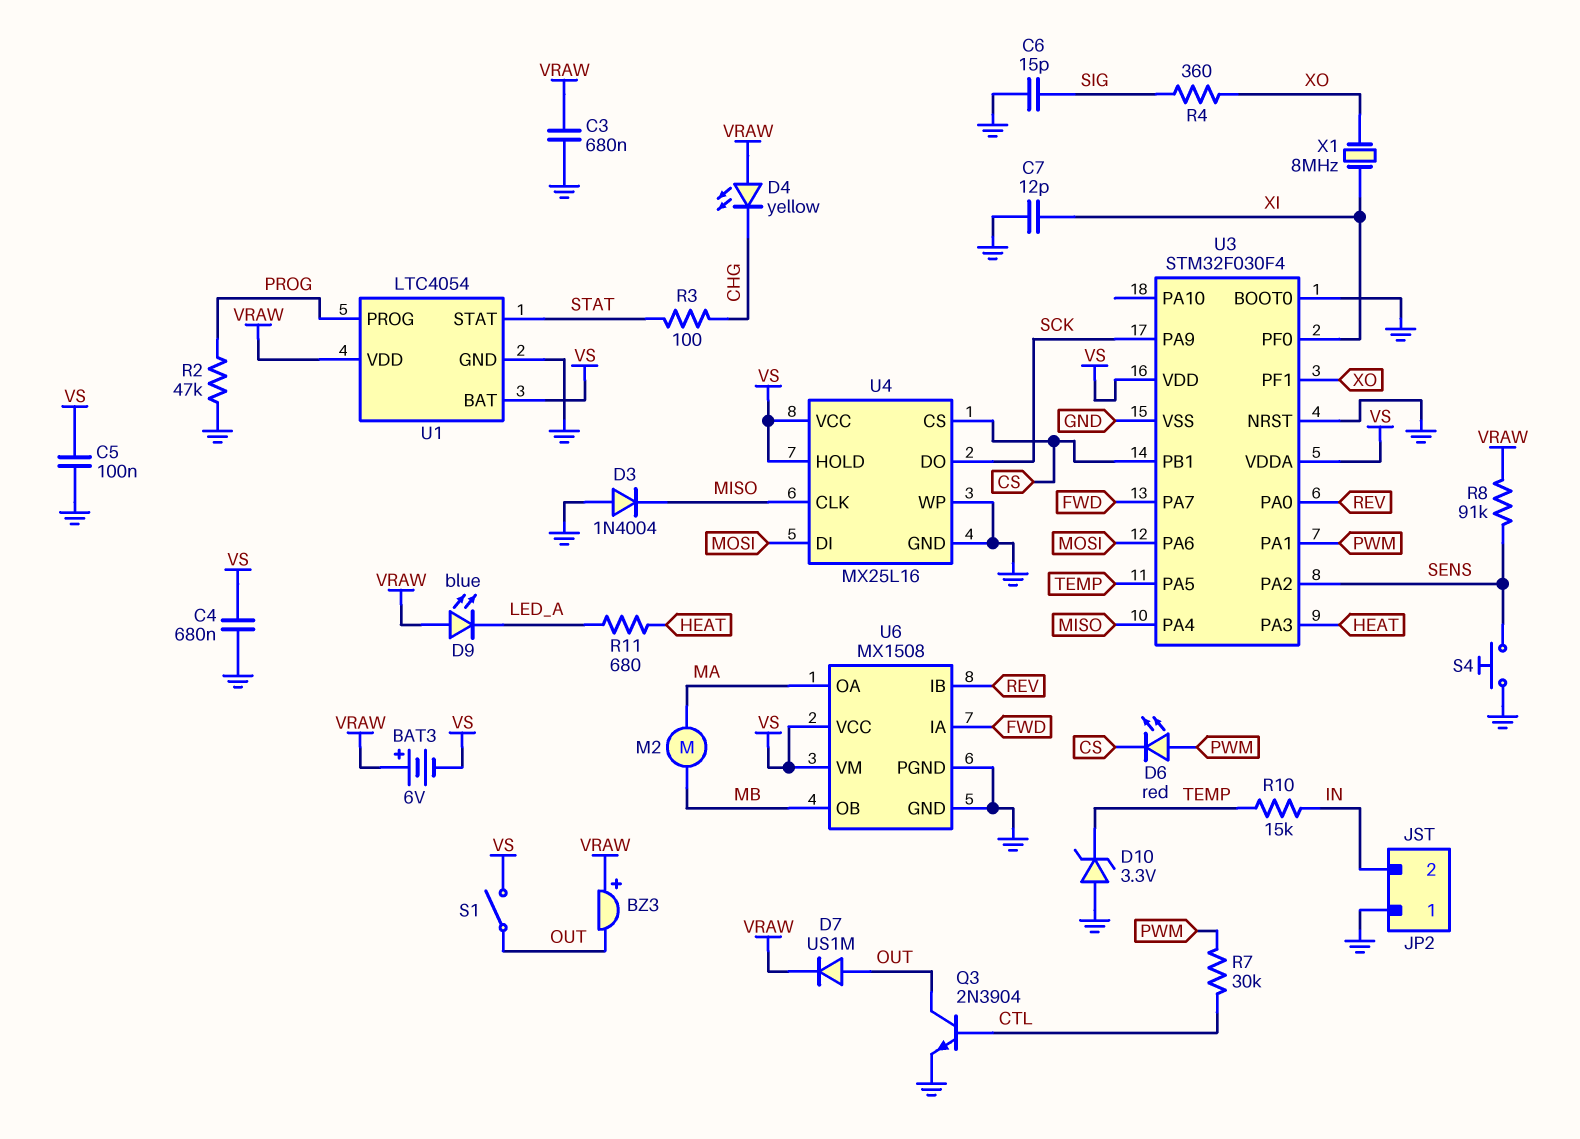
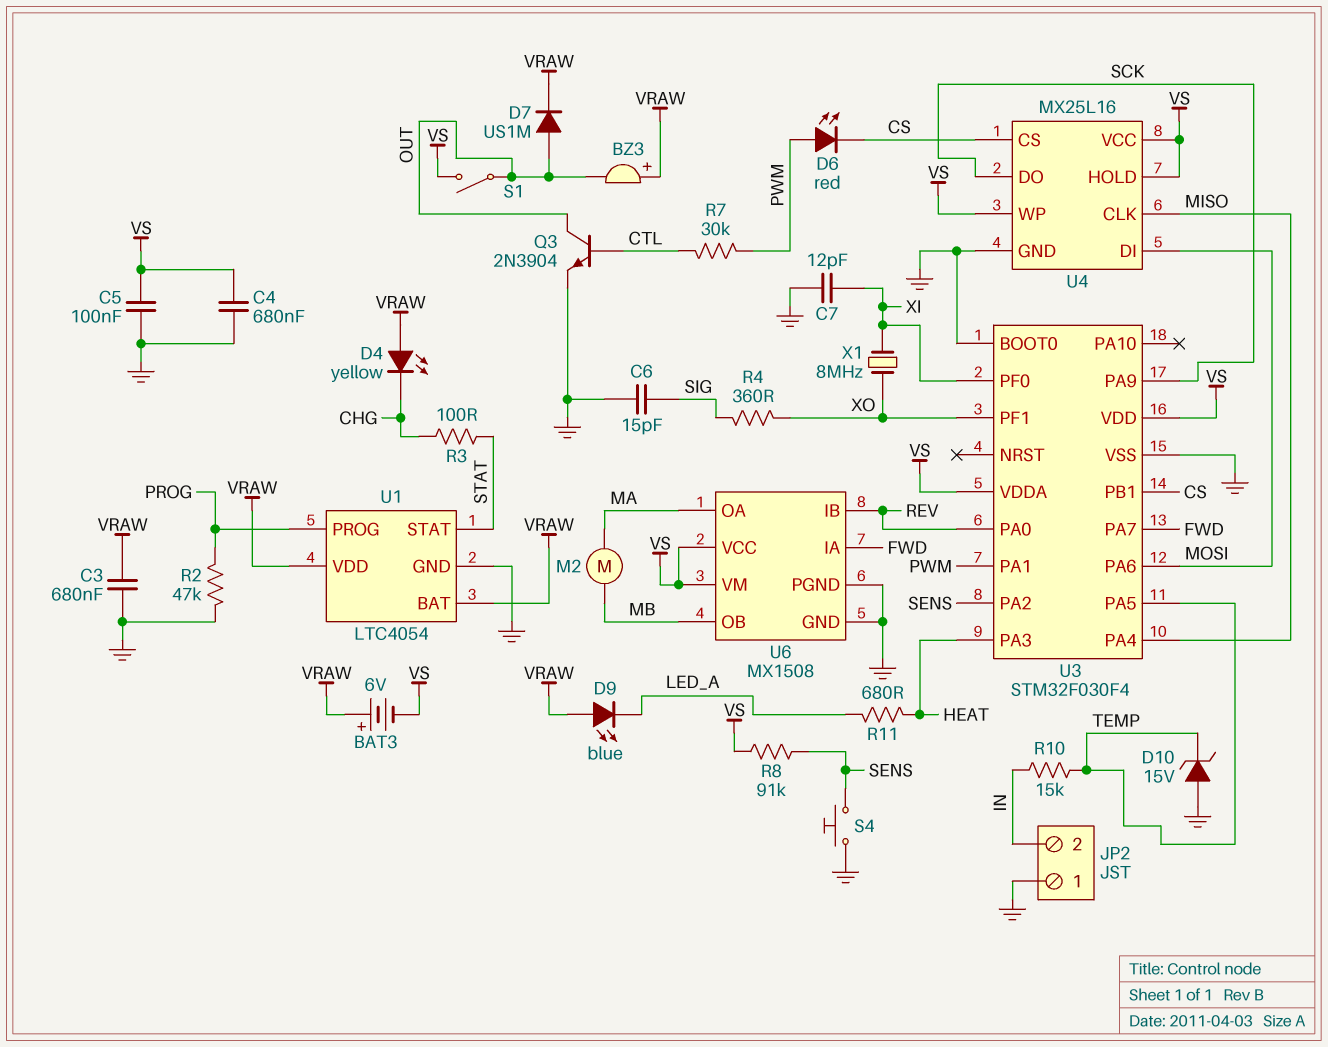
D3: diode 1N4004 (A GND, K MISO) -> none
D10: zener 3.3V (A GND, K TEMP) -> zener 15V (A GND, K TEMP)
R8: 91k (SENS, VRAW) -> 91k (SENS, VS)
U1 pin BAT: VS -> VRAW
U3 pin NRST: GND -> none
U4 pin WP: GND -> VS

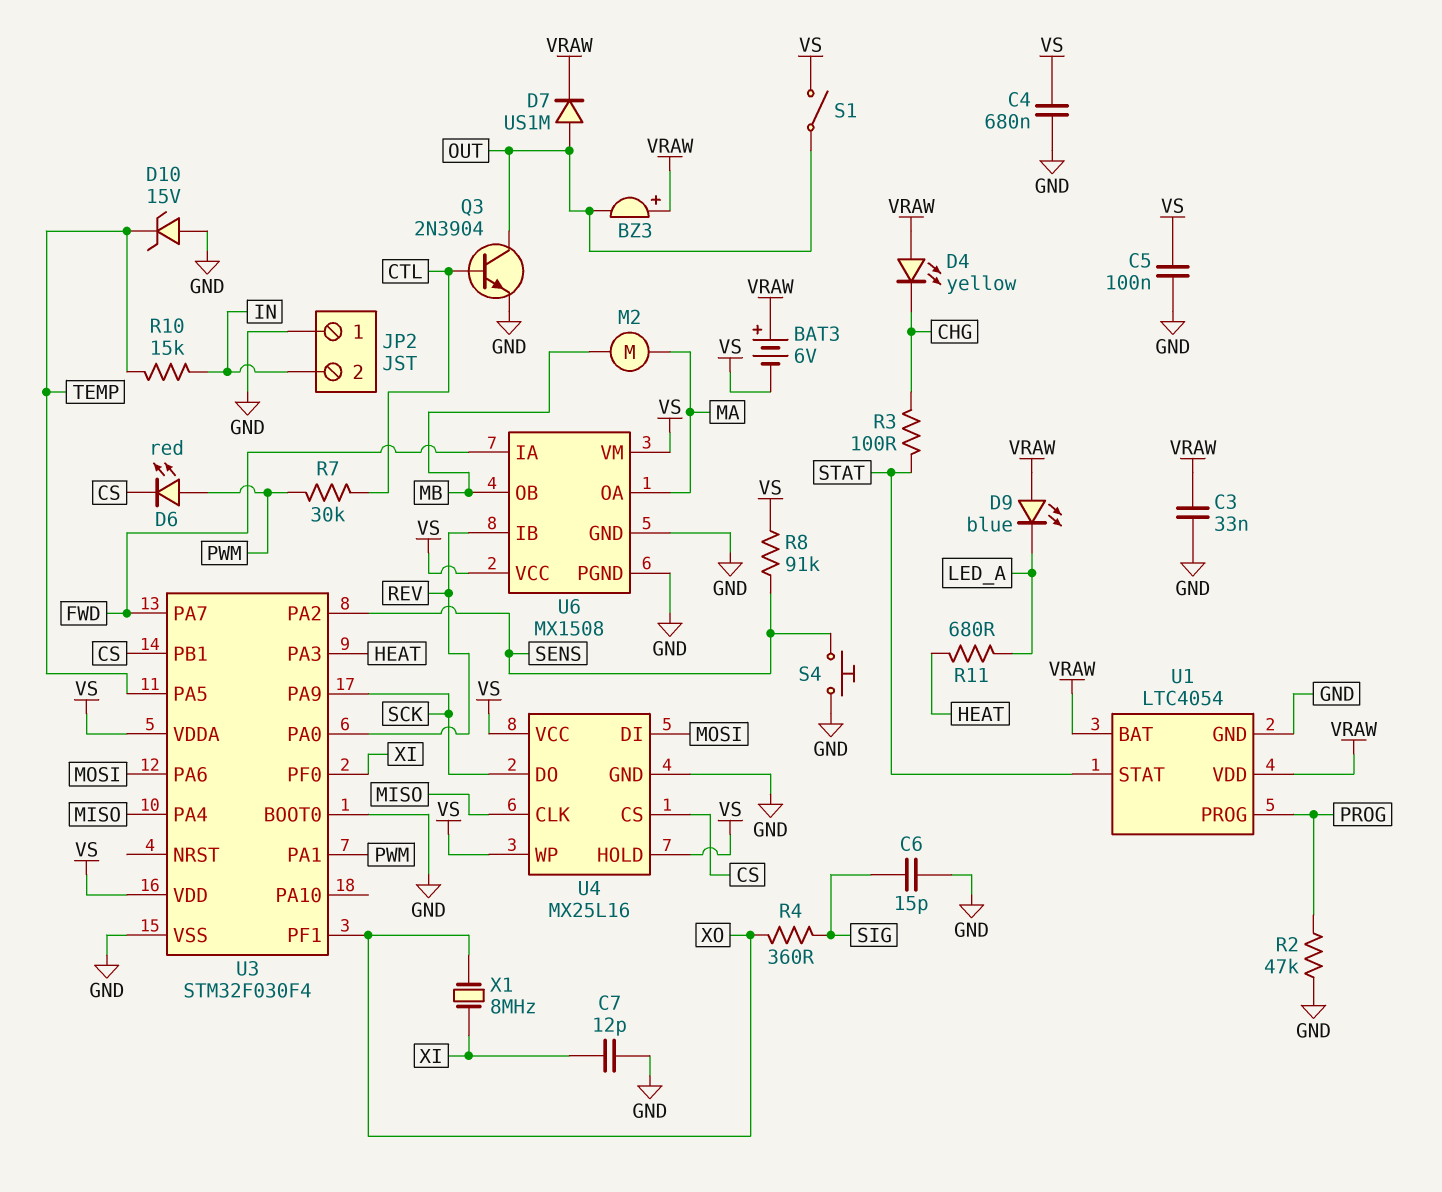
C3: 680nF (GND, VRAW) -> 33nF (GND, VRAW)

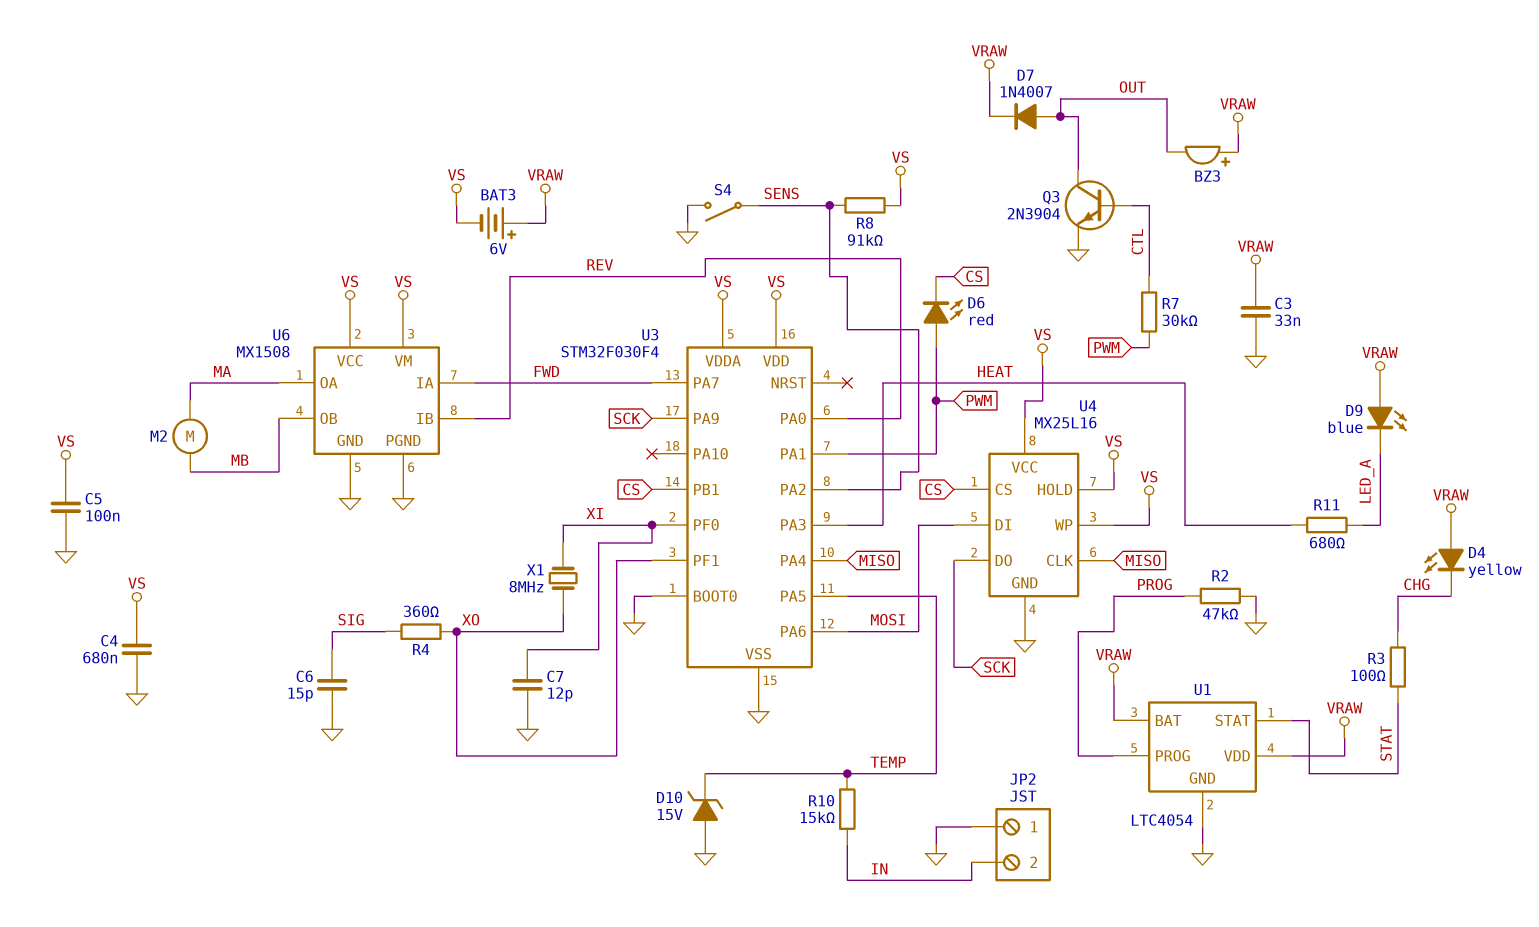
D7: diode US1M (A OUT, K VRAW) -> diode 1N4007 (A OUT, K VRAW)
S1: switch (OUT, VS) -> none
S4: button (GND, SENS) -> switch (GND, SENS)

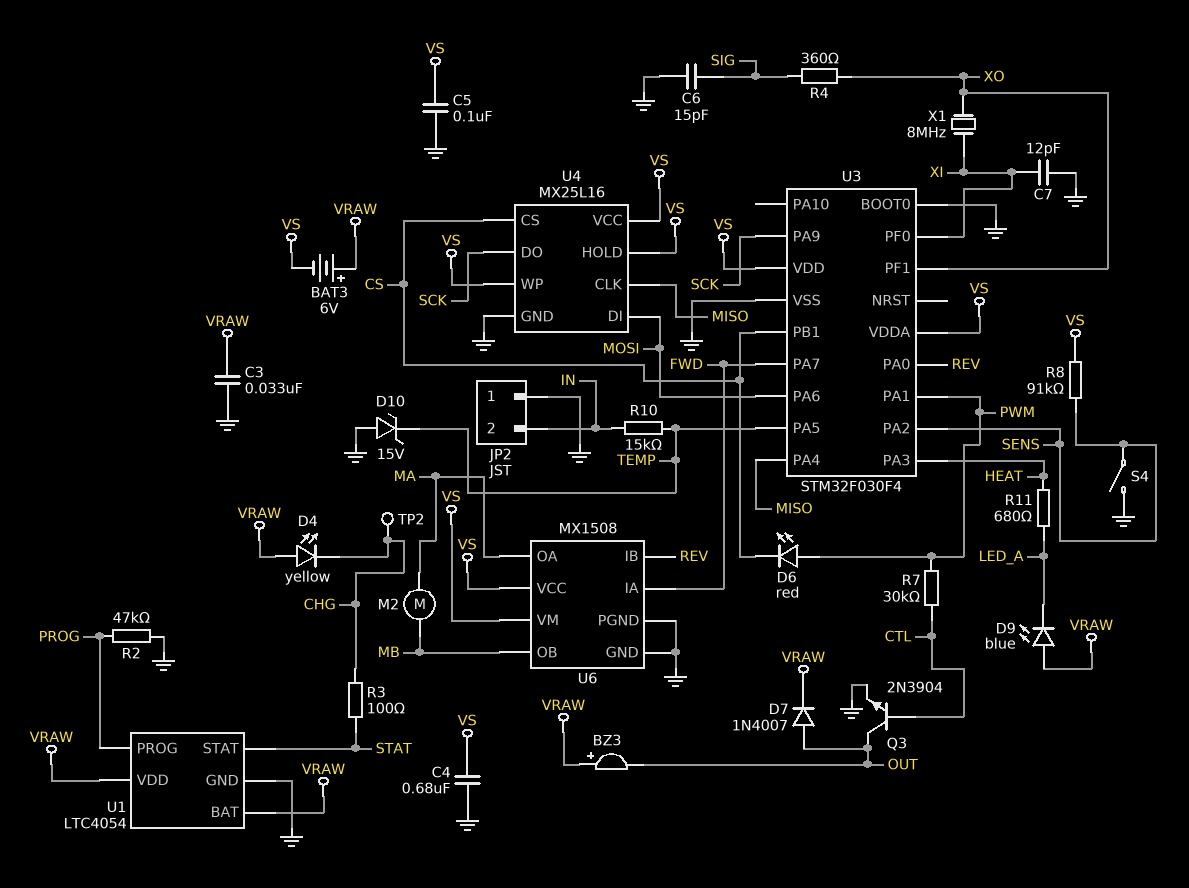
TP2: none -> test point (CHG)

